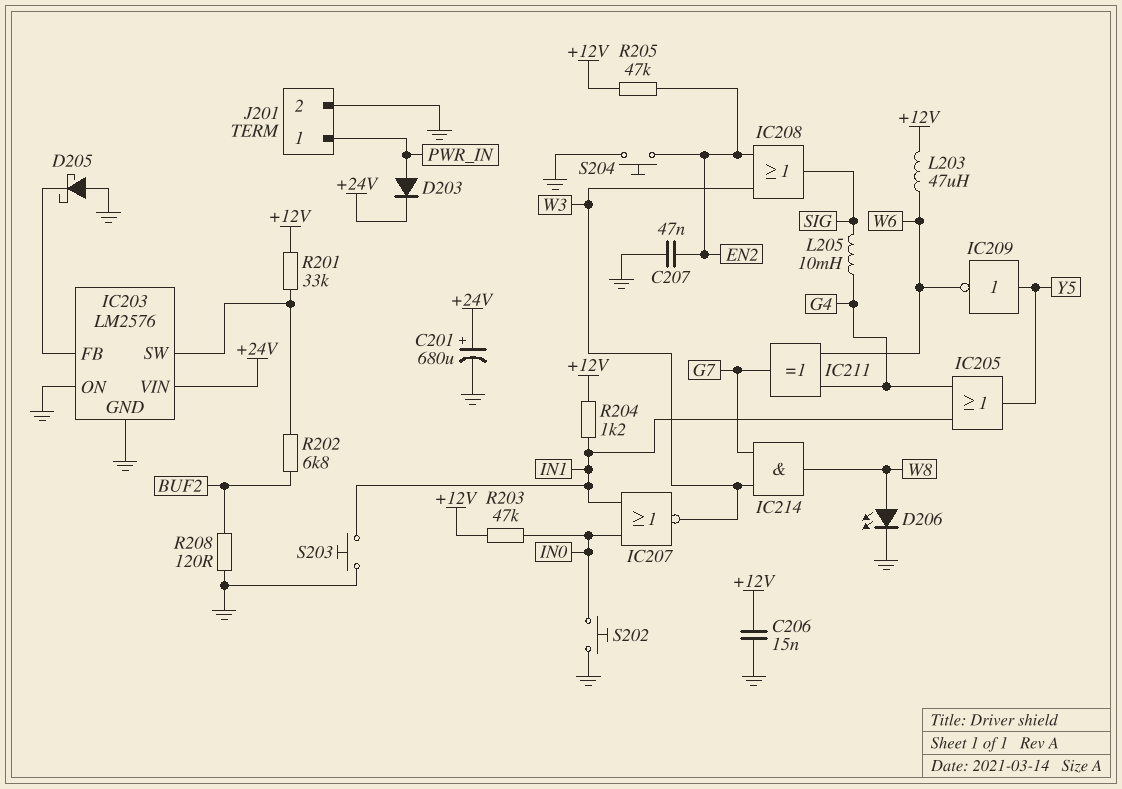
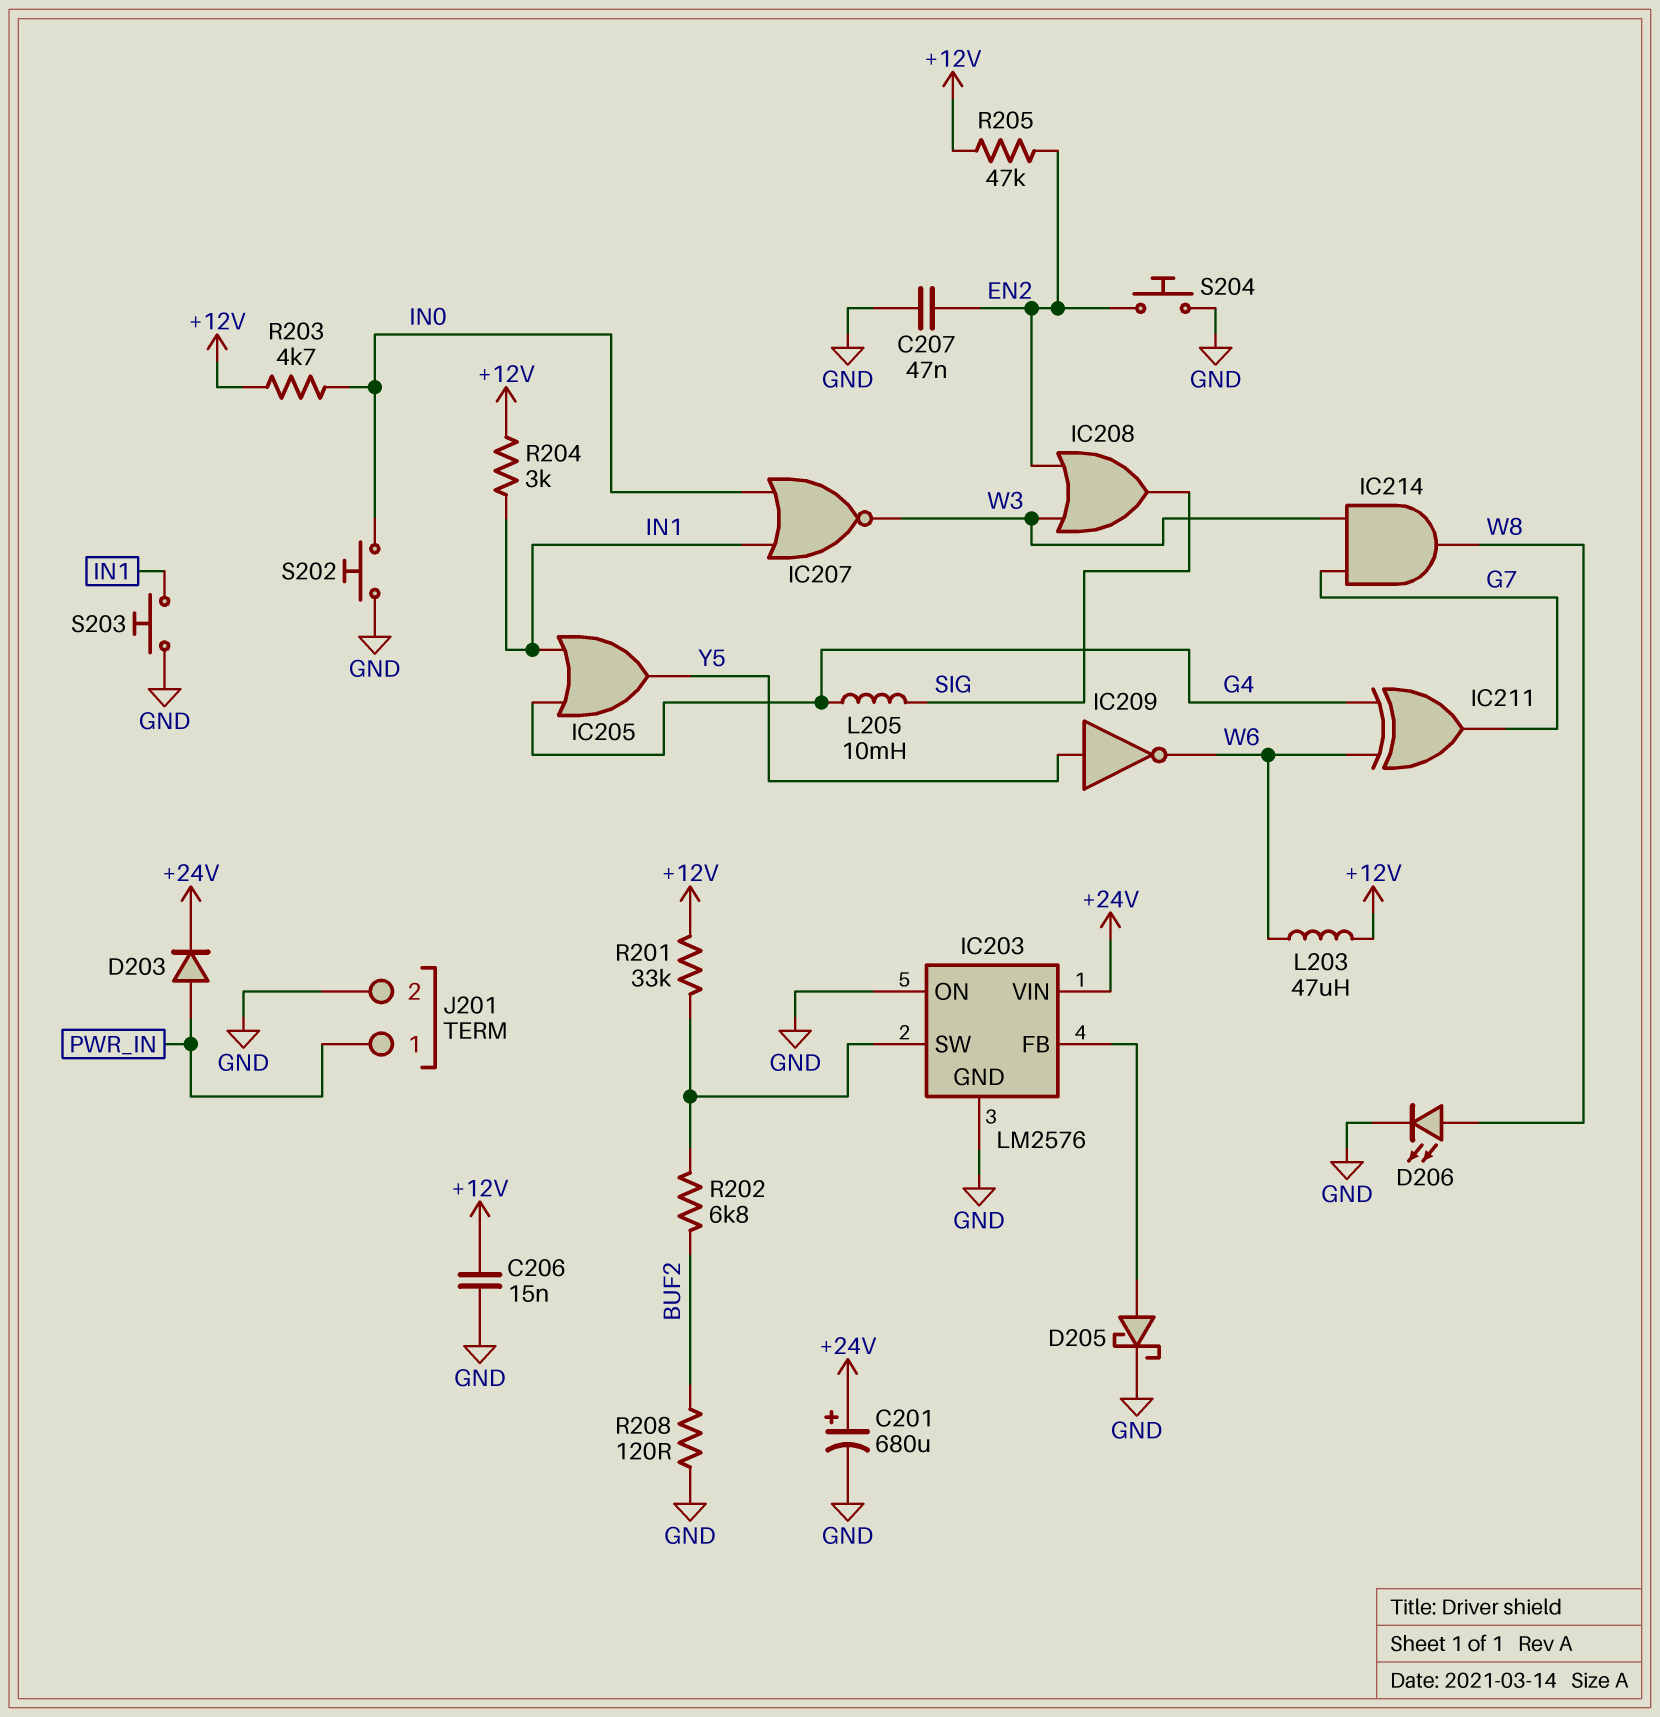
D205: schottky (A GND, K IC203/FB) -> schottky (A IC203/FB, K GND)
R203: 47k (+12V, IN0) -> 4.7k (+12V, IN0)
R204: 1.2k (+12V, IN1) -> 3k (+12V, IN1)

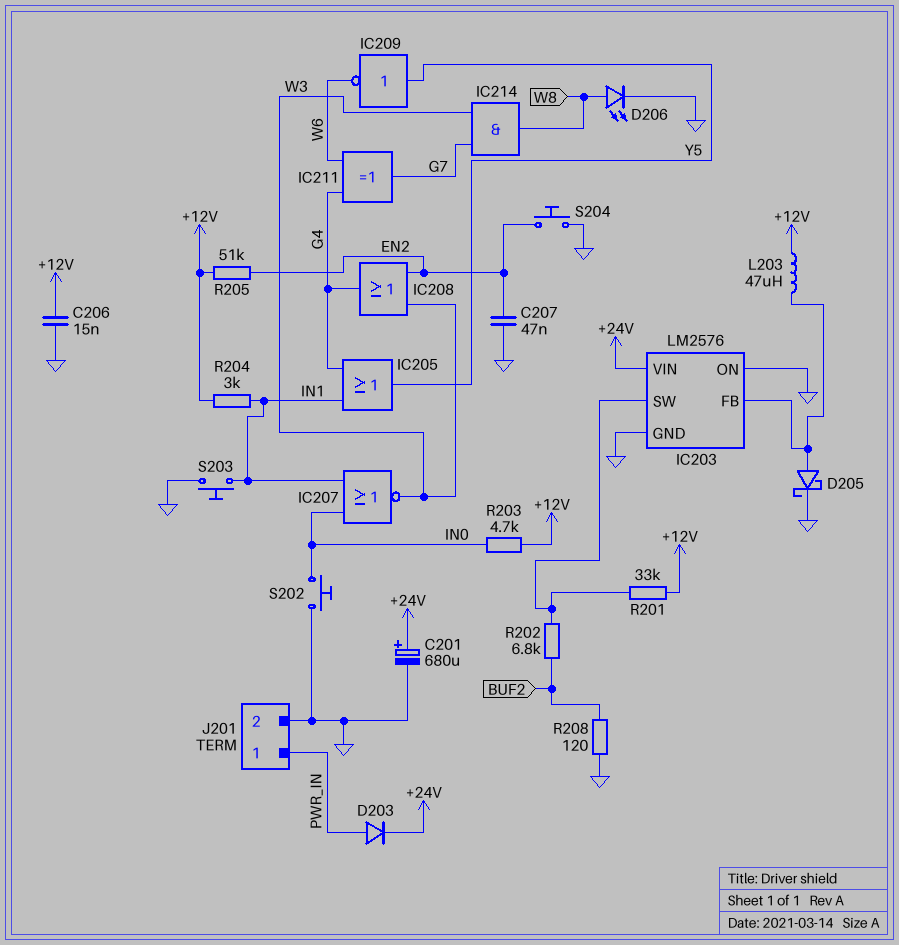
IC208: OR (in EN2, in W3, out SIG) -> OR (in EN2, in W3, out G4)
L203: 47uH (+12V, W6) -> 47uH (+12V, IC203/FB)
L205: 10mH (G4, SIG) -> none
R205: 47k (+12V, EN2) -> 51k (+12V, EN2)

